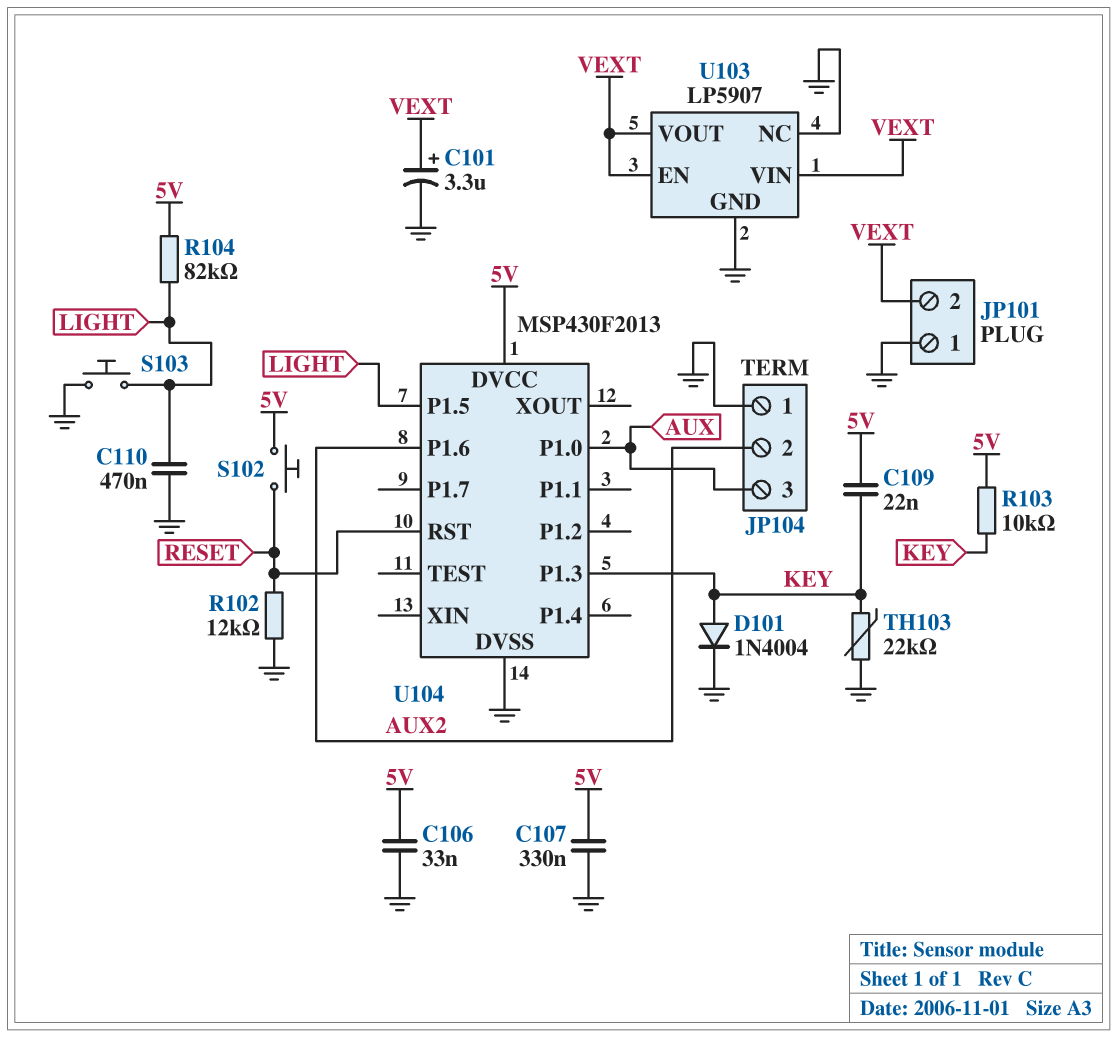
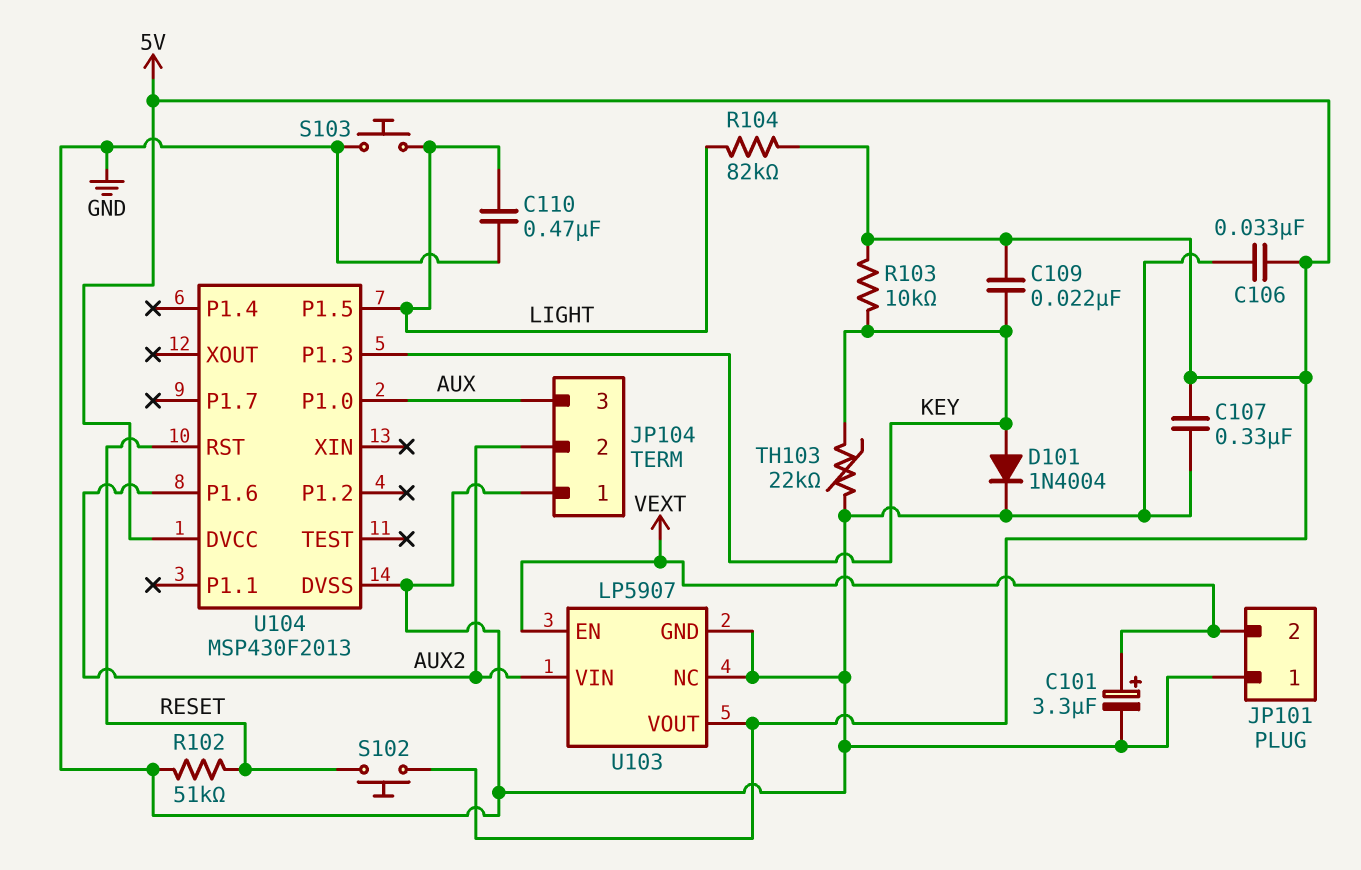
R102: 12k (GND, RESET) -> 51k (GND, RESET)
U103 pin VIN: VEXT -> AUX2
U103 pin VOUT: VEXT -> 5V

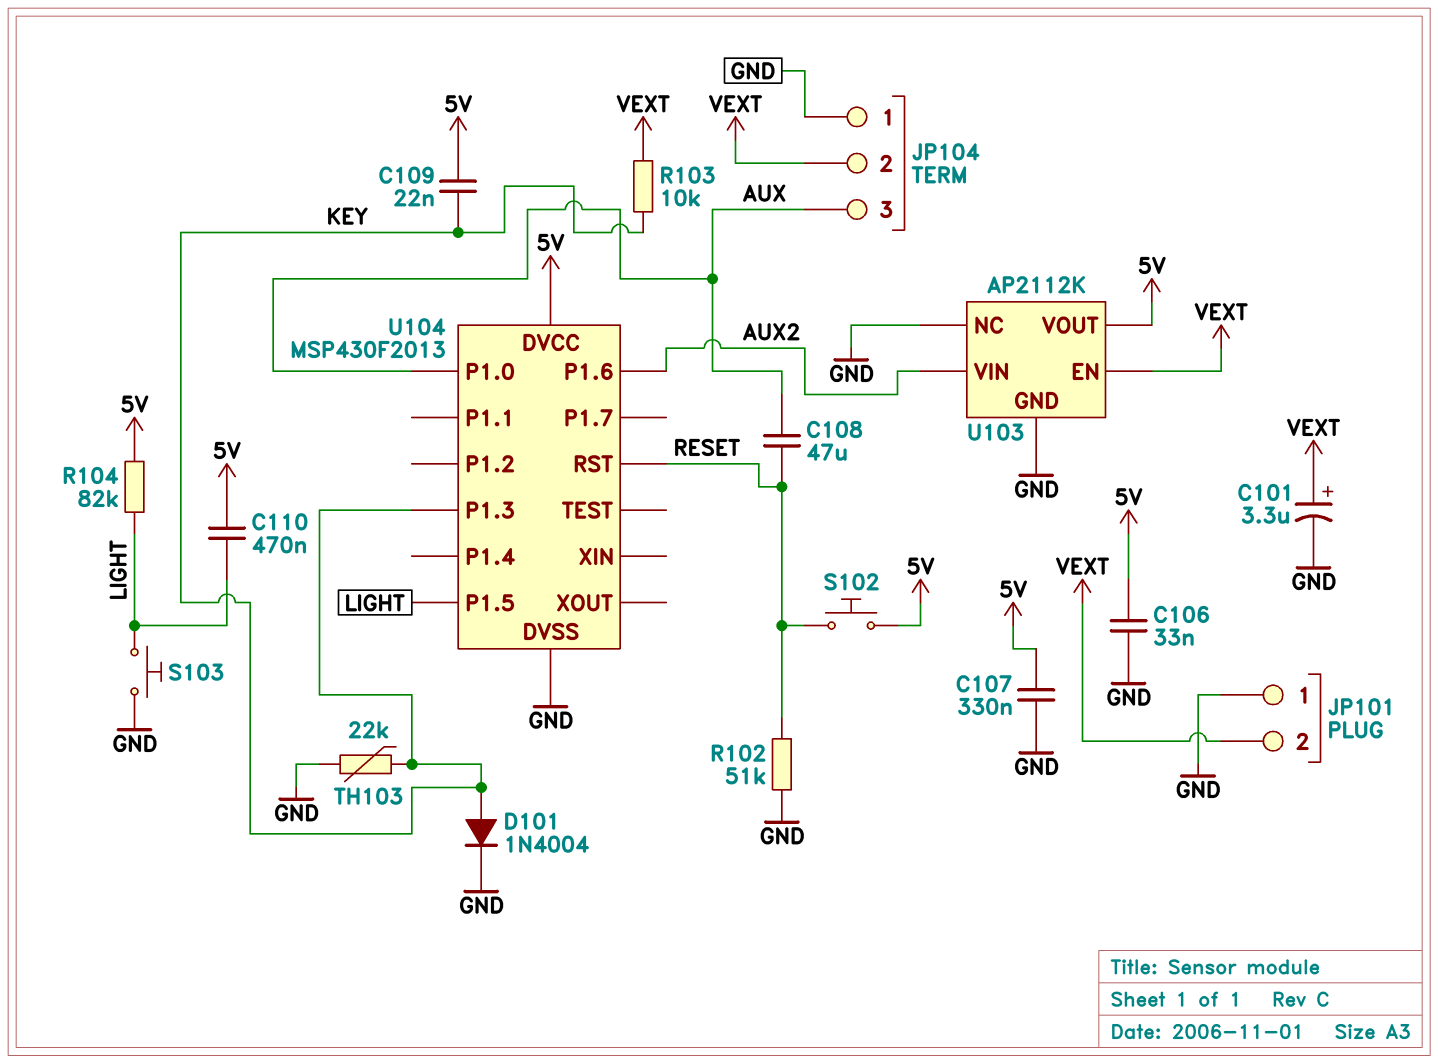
C108: none -> 47uF (AUX, RESET)
C110: 470nF (GND, LIGHT) -> 470nF (5V, LIGHT)
JP104 pin 2: AUX2 -> VEXT
R103: 10k (5V, KEY) -> 10k (KEY, VEXT)
U103: LP5907 -> AP2112K

